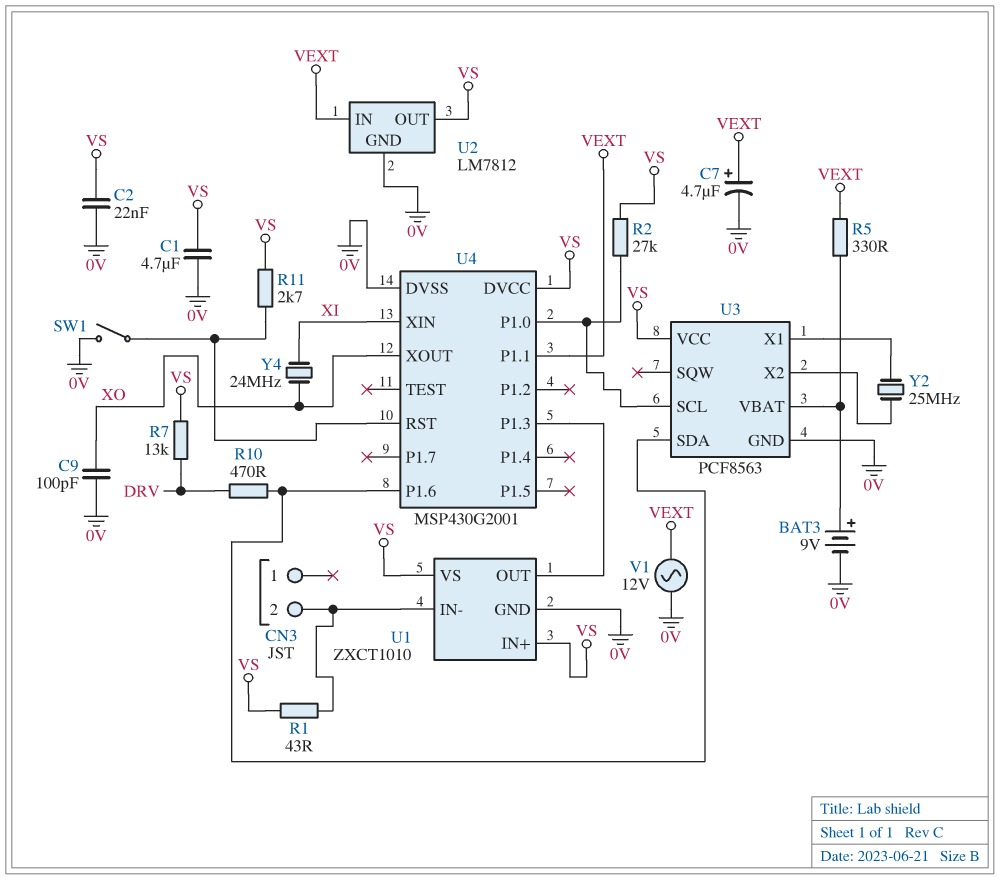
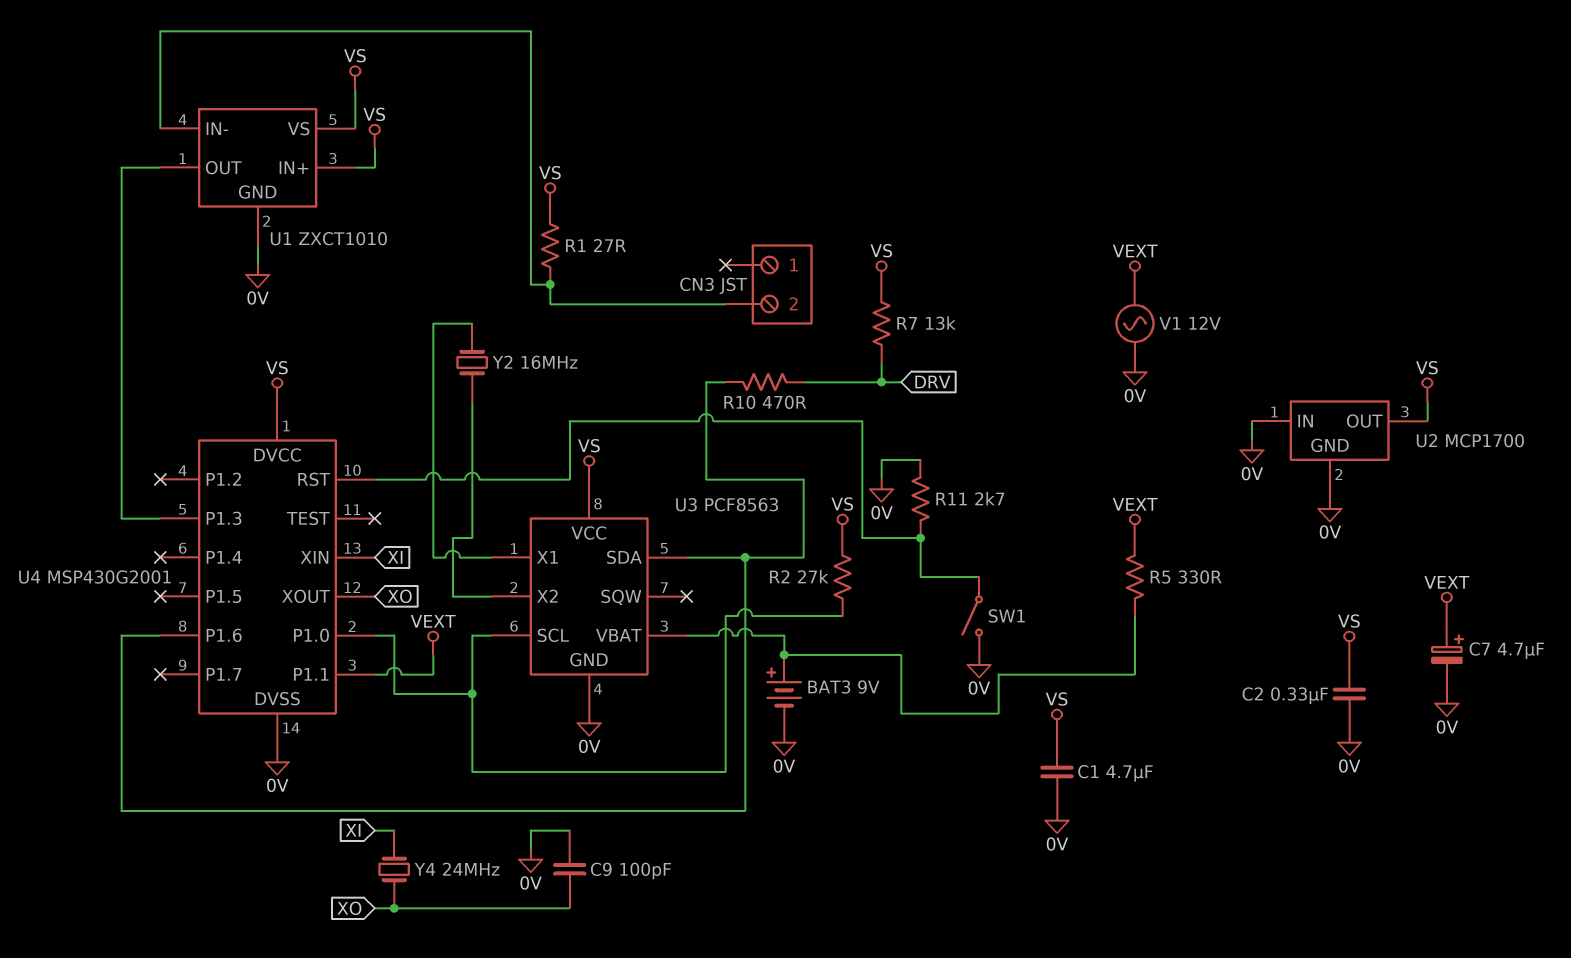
C2: 22nF (0V, VS) -> 330nF (0V, VS)
R1: 43 (CN3/2, VS) -> 27 (CN3/2, VS)
R11: 2.7k (U4/RST, VS) -> 2.7k (0V, U4/RST)
U2: LM7812 -> MCP1700
U2 pin IN: VEXT -> 0V
Y2: 25MHz (U3/X1, U3/X2) -> 16MHz (U3/X1, U3/X2)

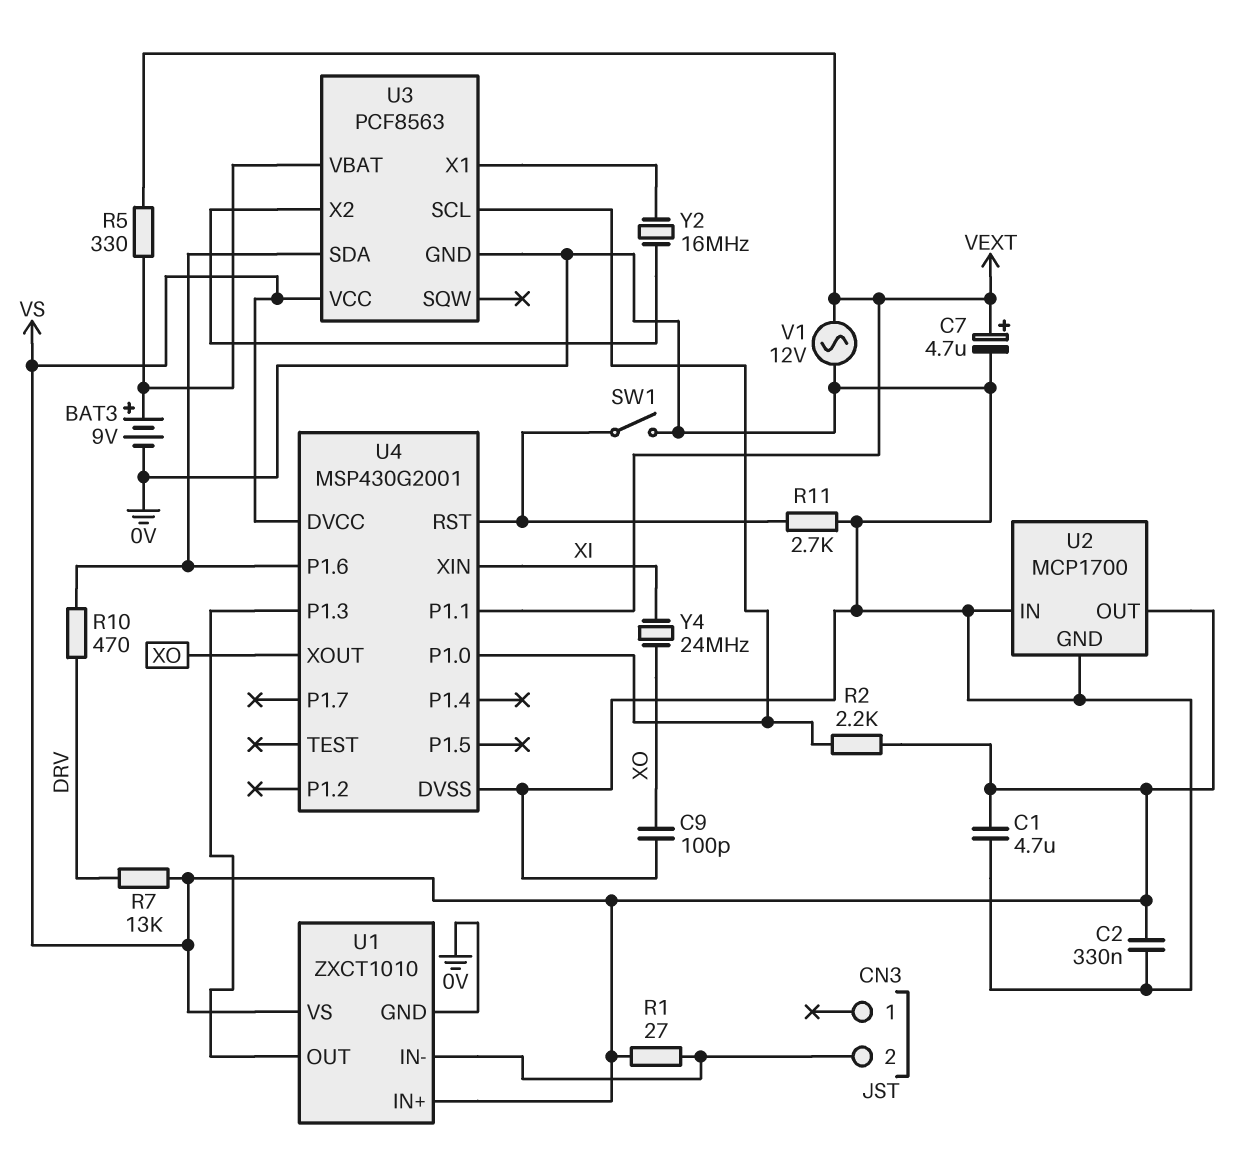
R2: 27k (U3/SCL, VS) -> 2.2k (U3/SCL, VS)

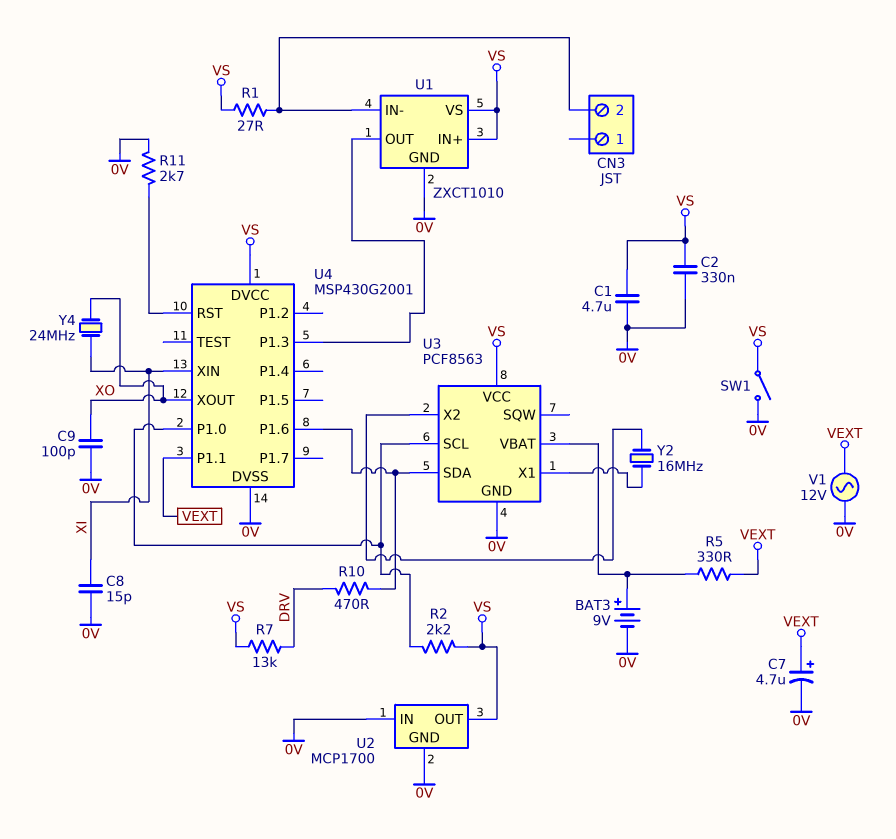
C8: none -> 15pF (0V, XI)
SW1: switch (0V, U4/RST) -> switch (0V, VS)

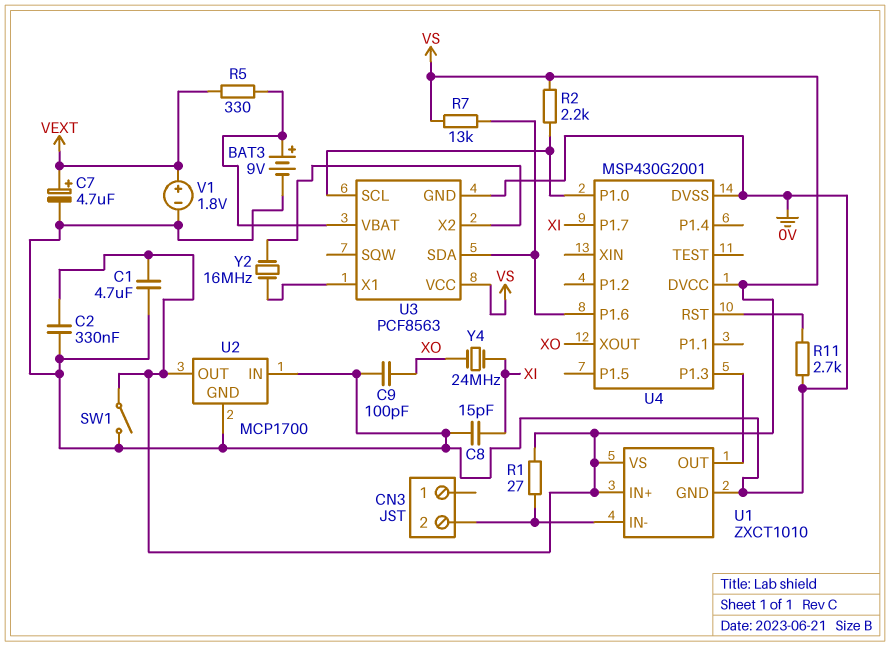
R7: 13k (DRV, VS) -> 13k (U3/SDA, VS)
R10: 470 (DRV, U3/SDA) -> none
U4 pin P1.1: VEXT -> none
U4 pin P1.7: none -> XI
U4 pin XIN: XI -> none
V1: AC 12V (0V, VEXT) -> 1.8V (plus VEXT, minus 0V)

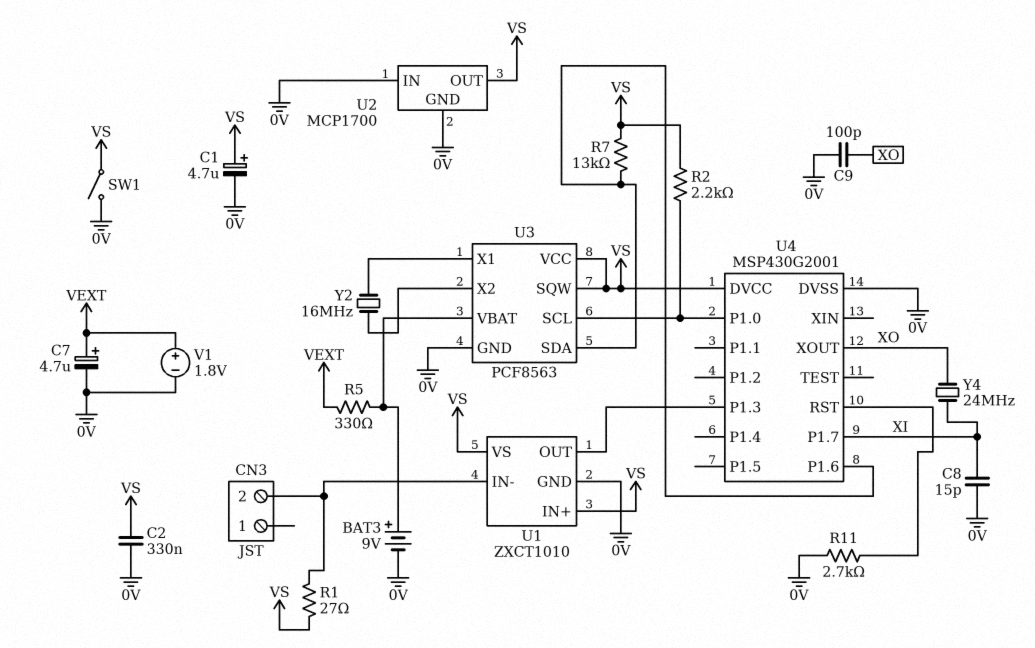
C1: 4.7uF (0V, VS) -> 4.7uF (plus VS, minus 0V)
U3 pin SQW: none -> VS

